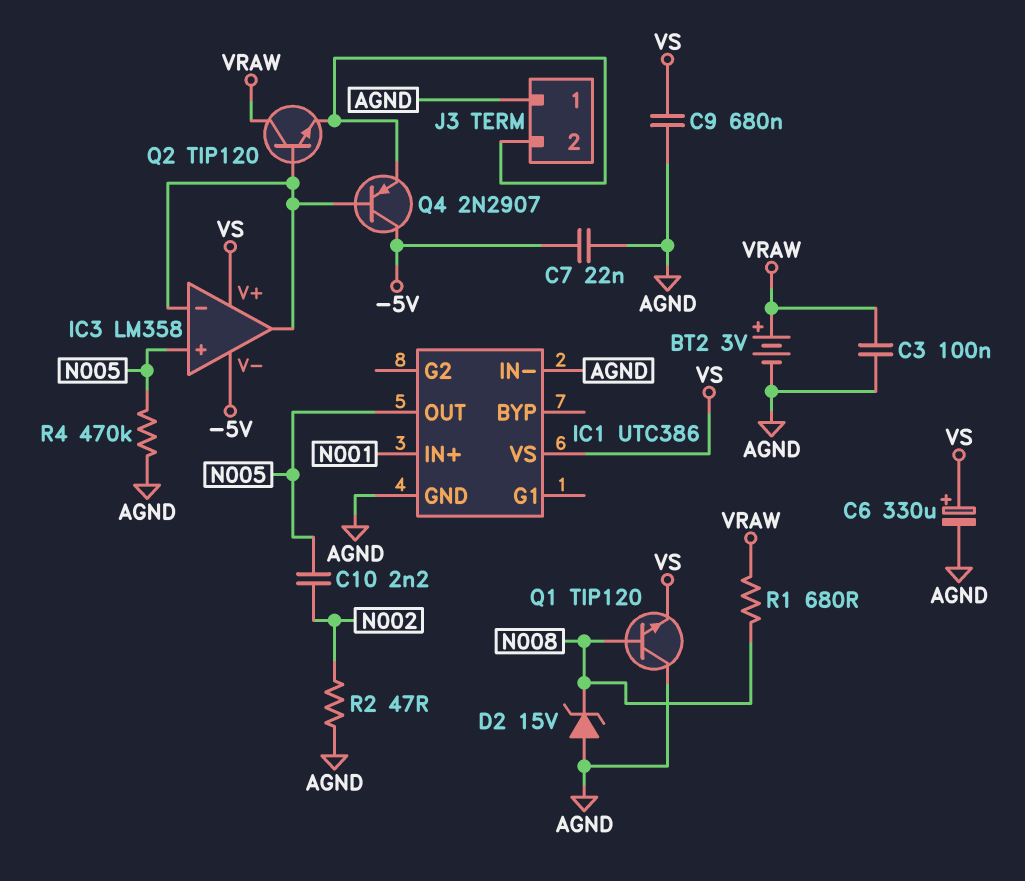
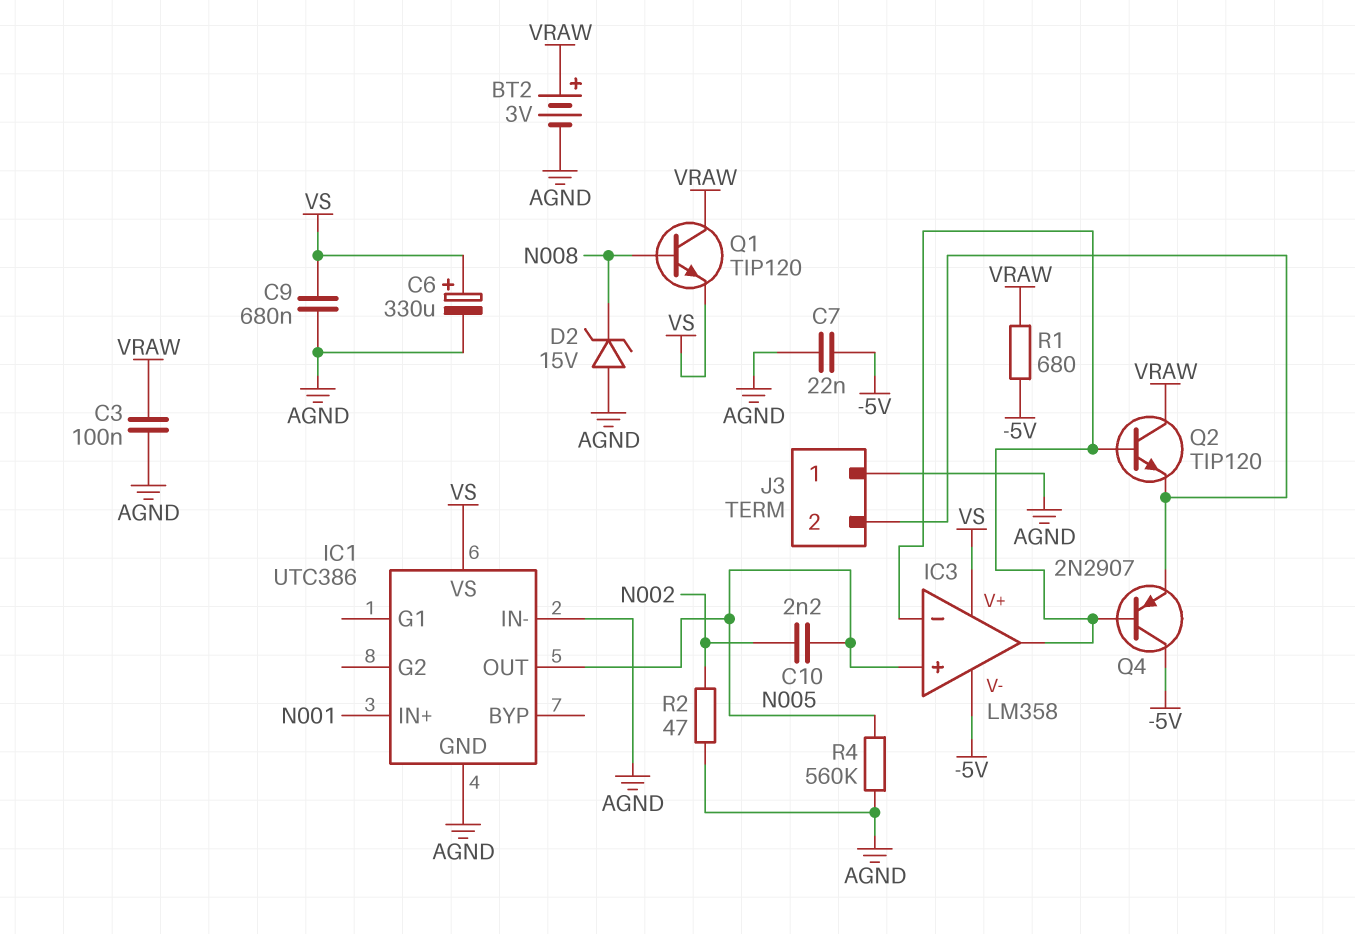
Q1: NPN TIP120 (B N008, C AGND, E VS) -> NPN TIP120 (B N008, C VRAW, E VS)
R1: 680 (N008, VRAW) -> 680 (-5V, VRAW)
R4: 470k (AGND, N005) -> 560k (AGND, N005)

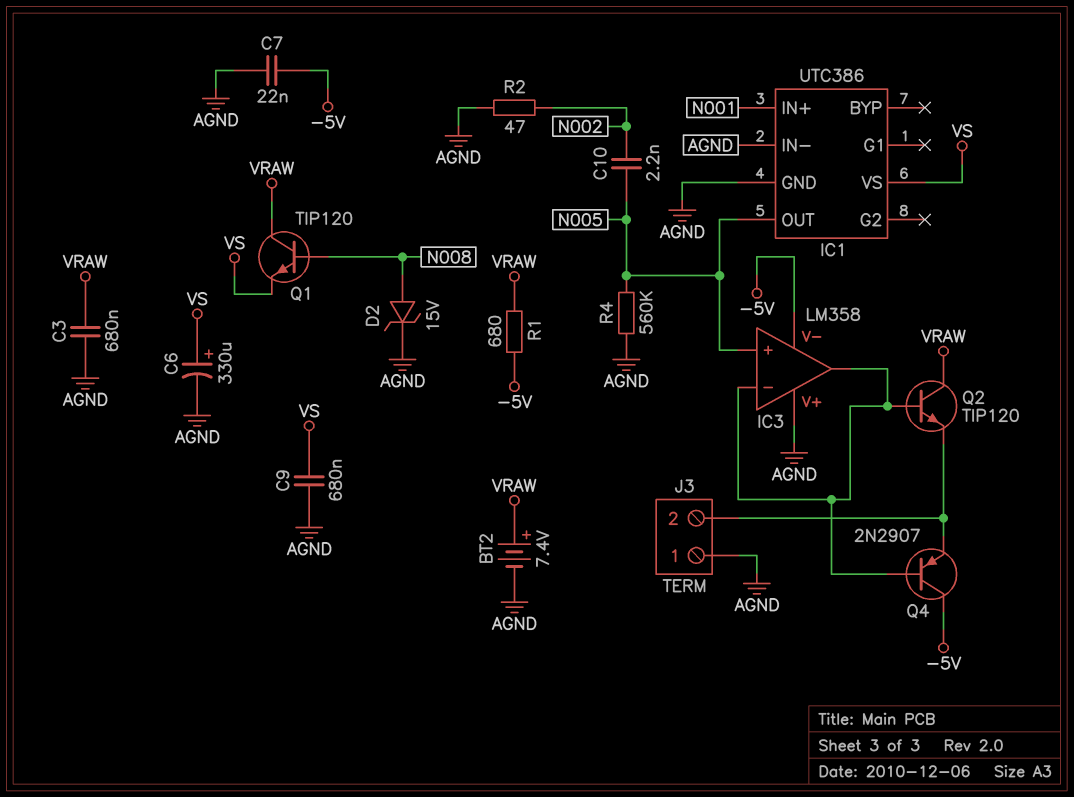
BT2: 3V (plus VRAW, minus AGND) -> 7.4V (plus VRAW, minus AGND)
C3: 100nF (AGND, VRAW) -> 680nF (AGND, VRAW)
D2: zener 15V (A AGND, K N008) -> zener 15V (A N008, K AGND)
IC3 pin V+: VS -> AGND

